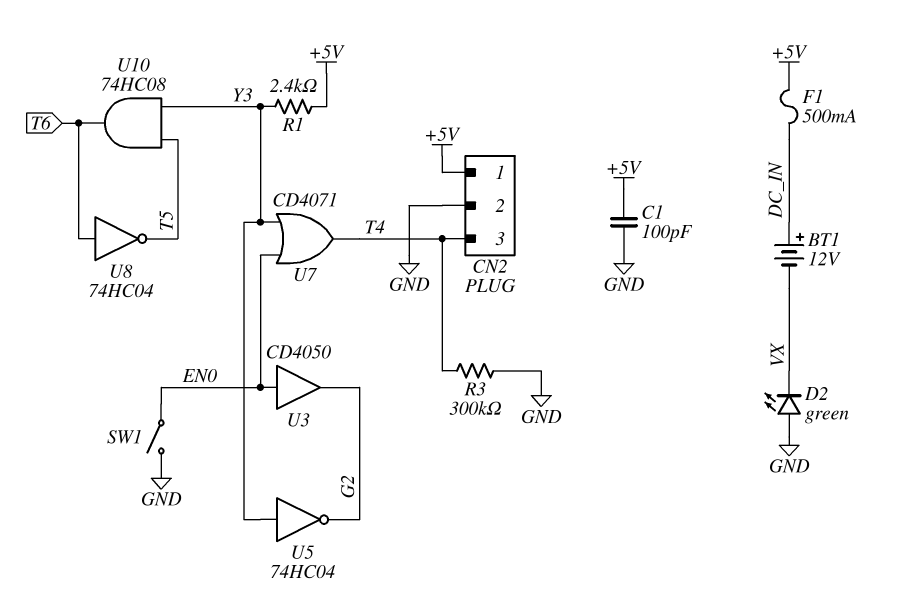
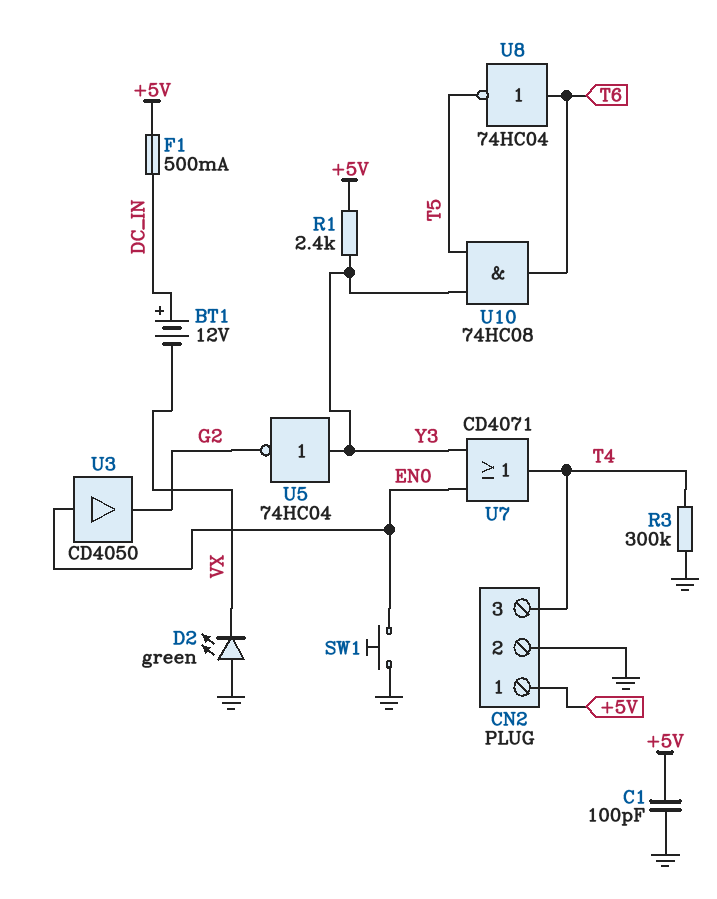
SW1: switch (EN0, GND) -> button (EN0, GND)

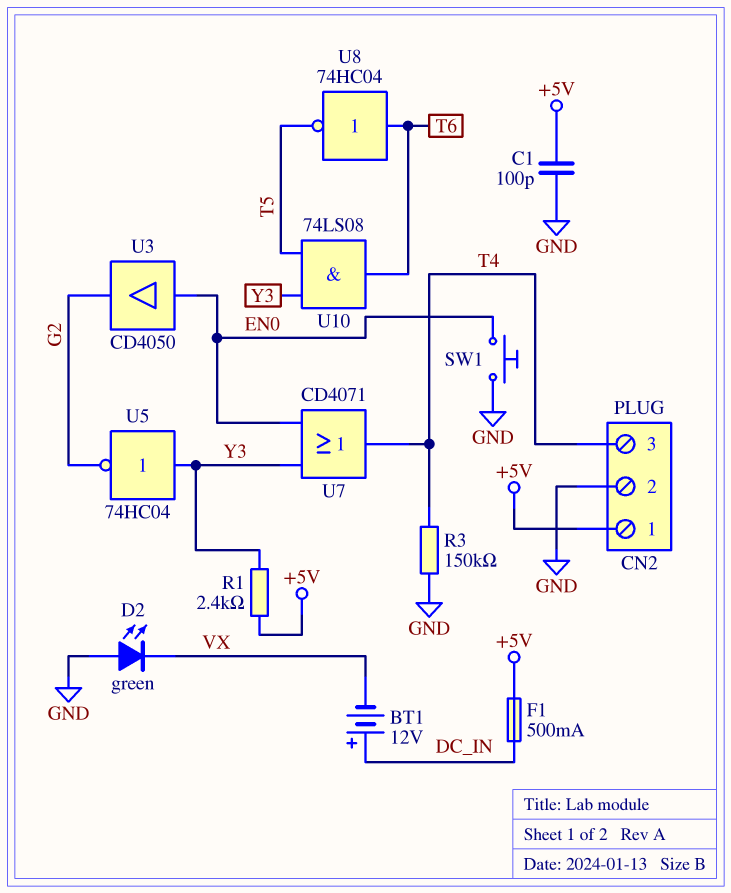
R3: 300k (GND, T4) -> 150k (GND, T4)
U10: AND 74HC08 (in T5, in Y3, out T6) -> AND 74LS08 (in T5, in Y3, out T6)

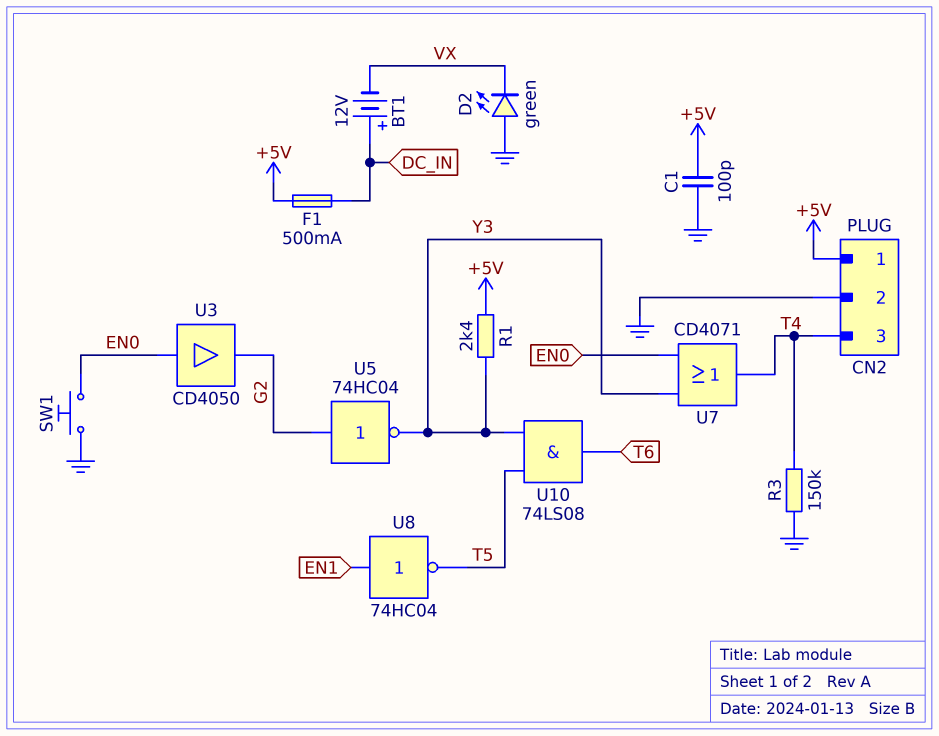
U5: NOT 74HC04 (in Y3, out G2) -> NOT 74HC04 (in G2, out Y3)
U8: NOT 74HC04 (in T6, out T5) -> NOT 74HC04 (in EN1, out T5)

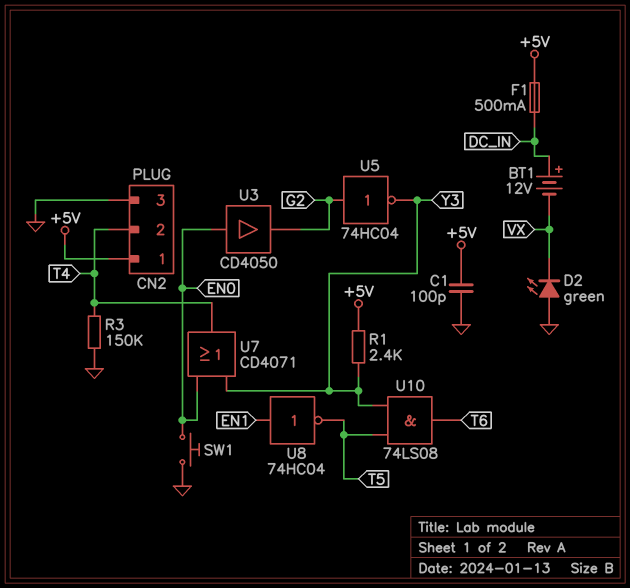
CN2 pin 2: GND -> T4
CN2 pin 3: T4 -> GND

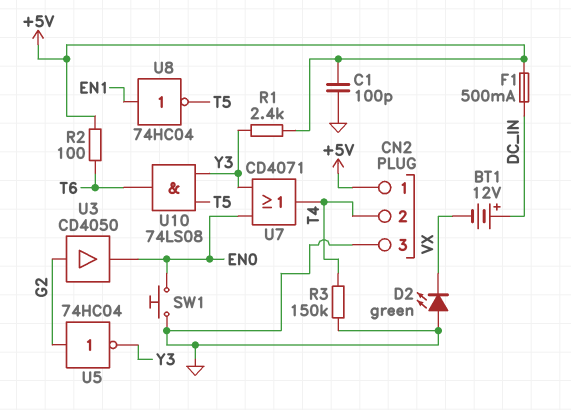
R2: none -> 100 (+5V, T6)
U3: buffer CD4050 (in EN0, out G2) -> buffer CD4050 (in G2, out EN0)

